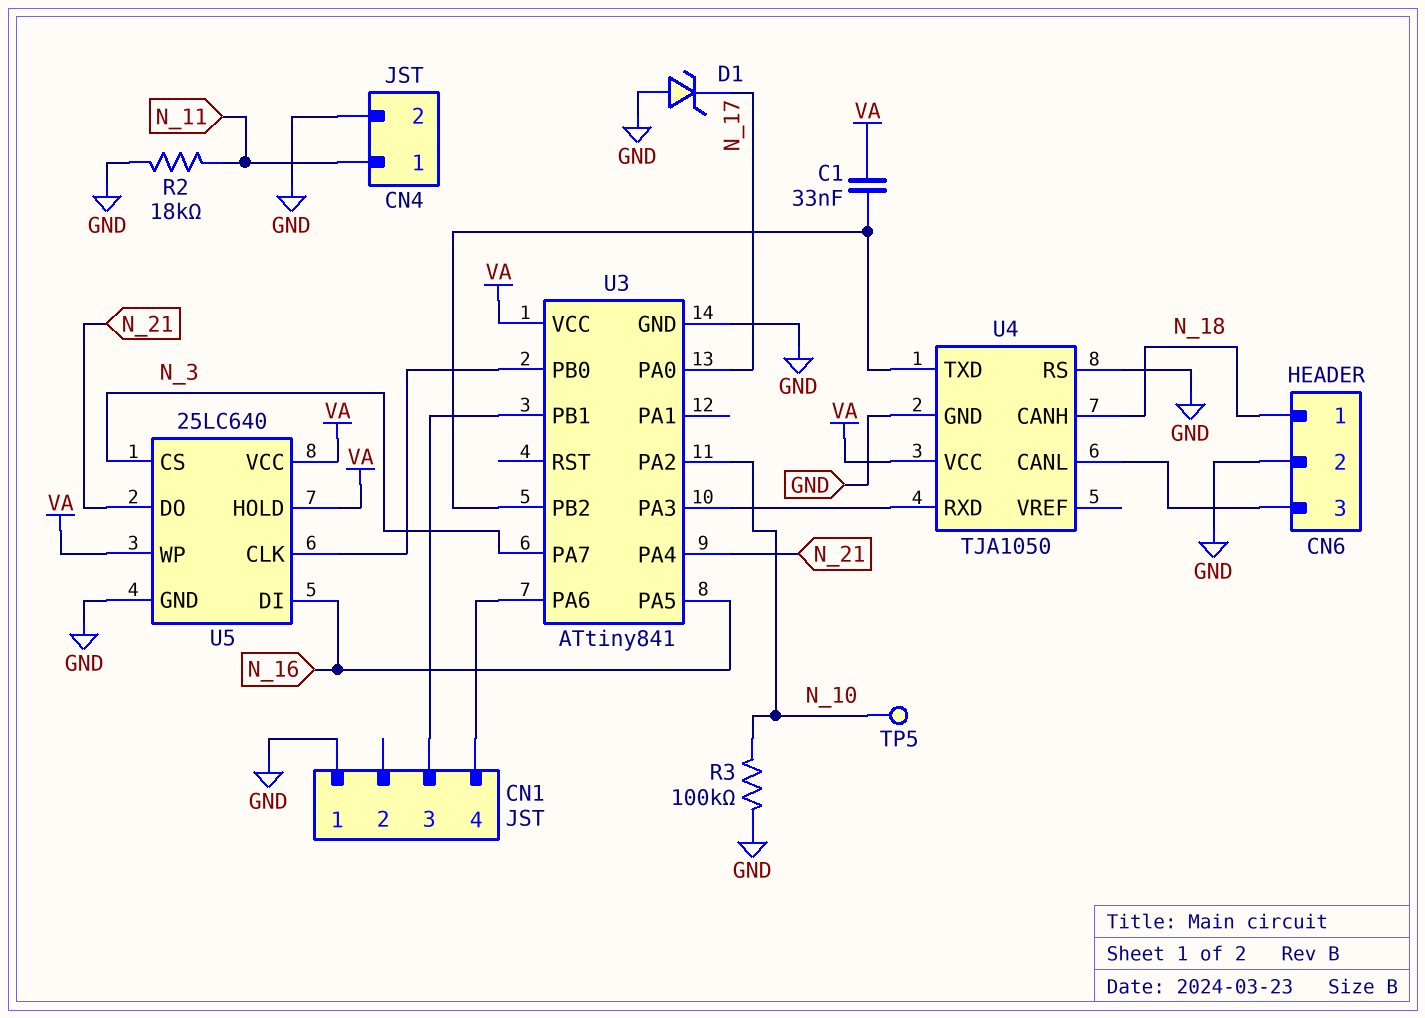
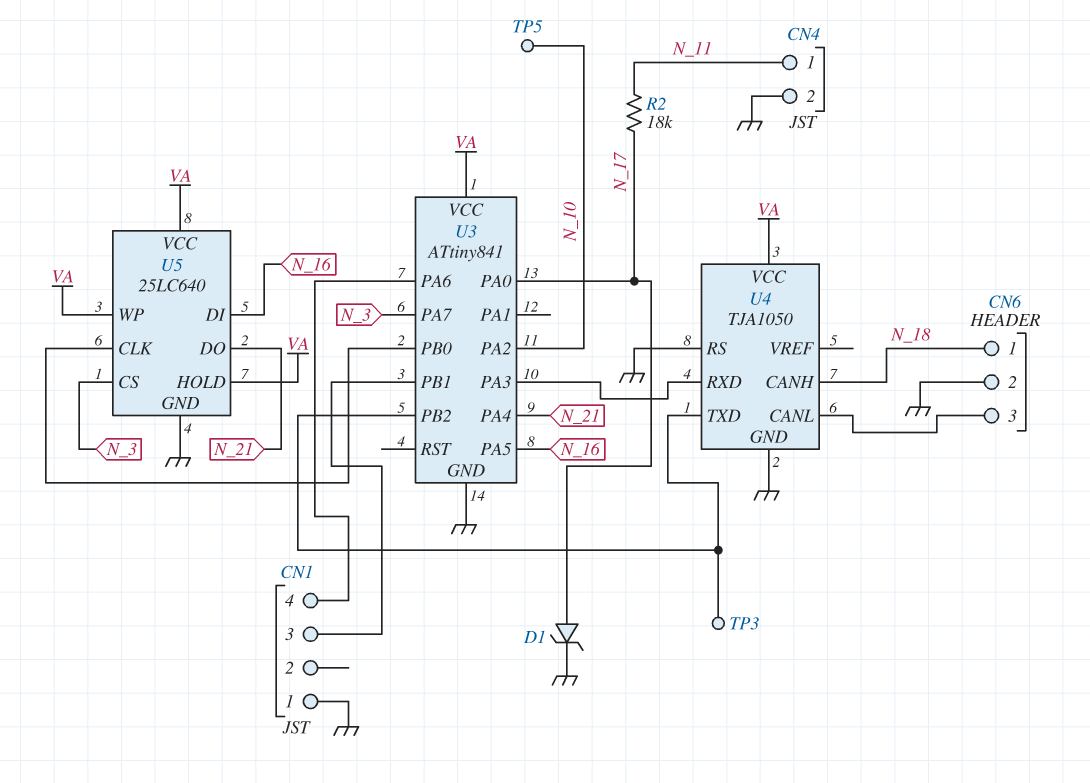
C1: 33nF (U3/PB2, VA) -> none
D1: zener (A GND, K N_17) -> zener (A N_17, K GND)
R2: 18k (GND, N_11) -> 18k (N_11, N_17)
R3: 100k (GND, N_10) -> none
TP3: none -> test point (U3/PB2)

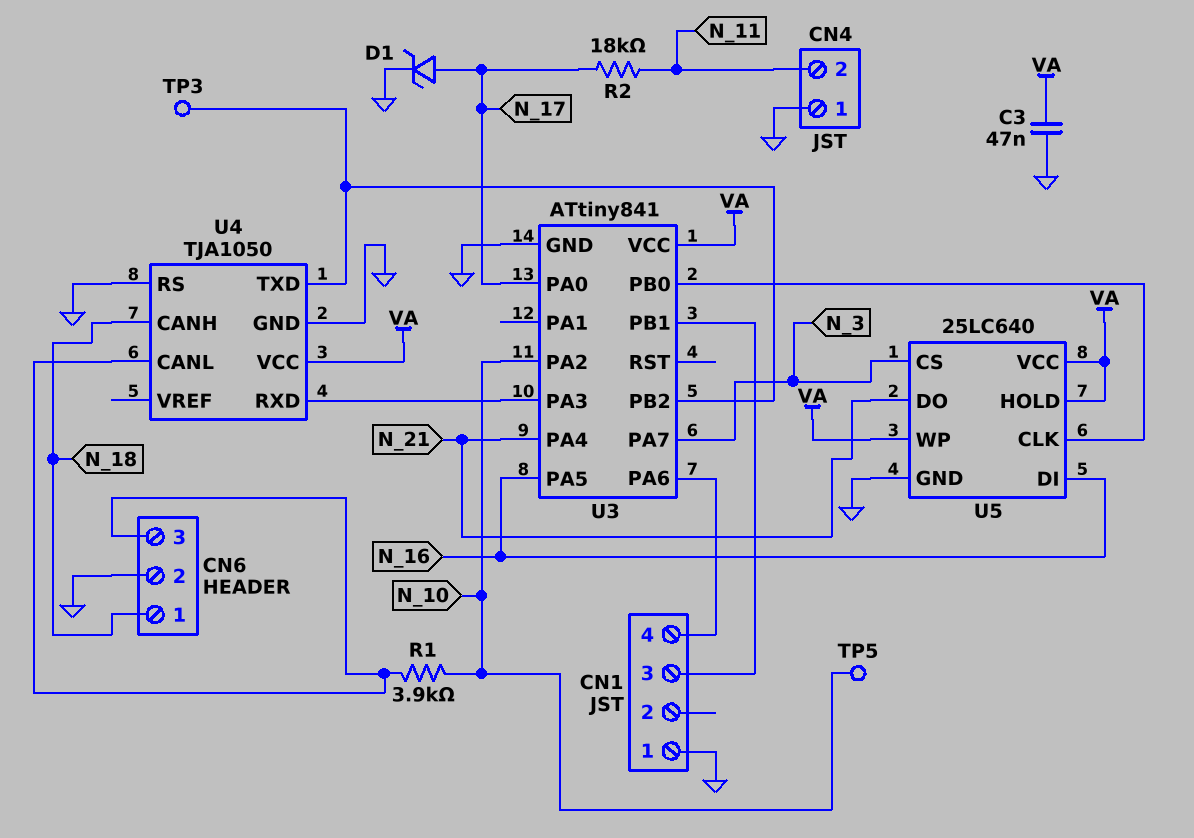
C3: none -> 47nF (GND, VA)
CN4 pin 1: N_11 -> GND
CN4 pin 2: GND -> N_11
R1: none -> 3.9k (CN6/3, N_10)

